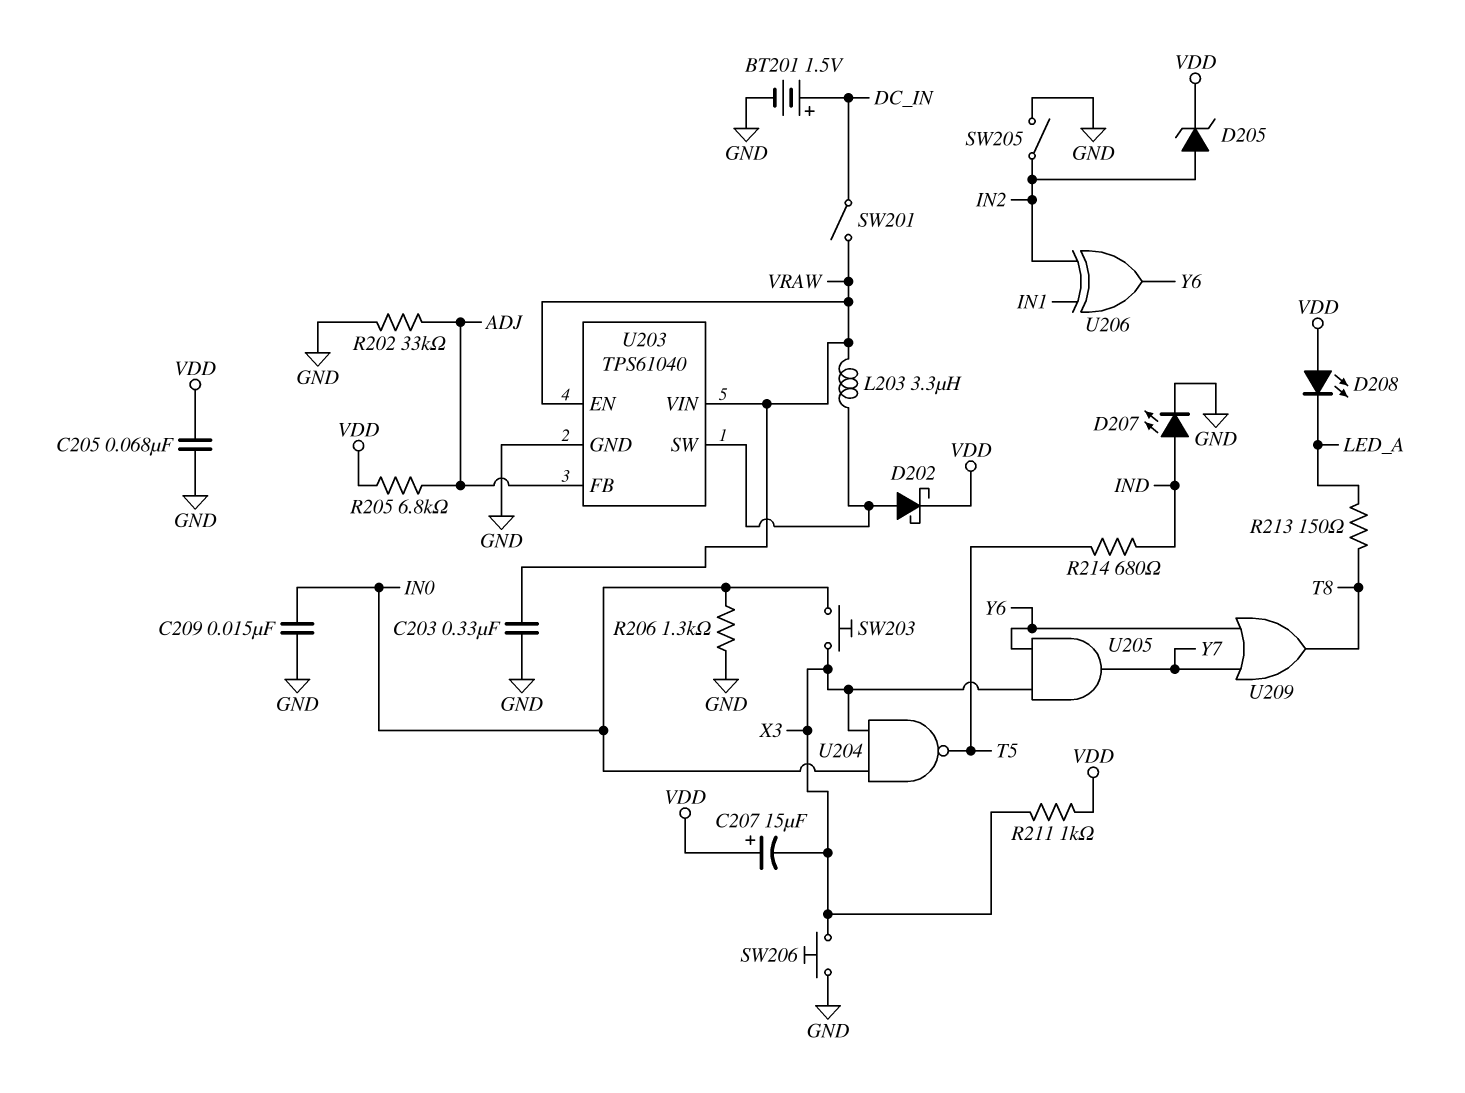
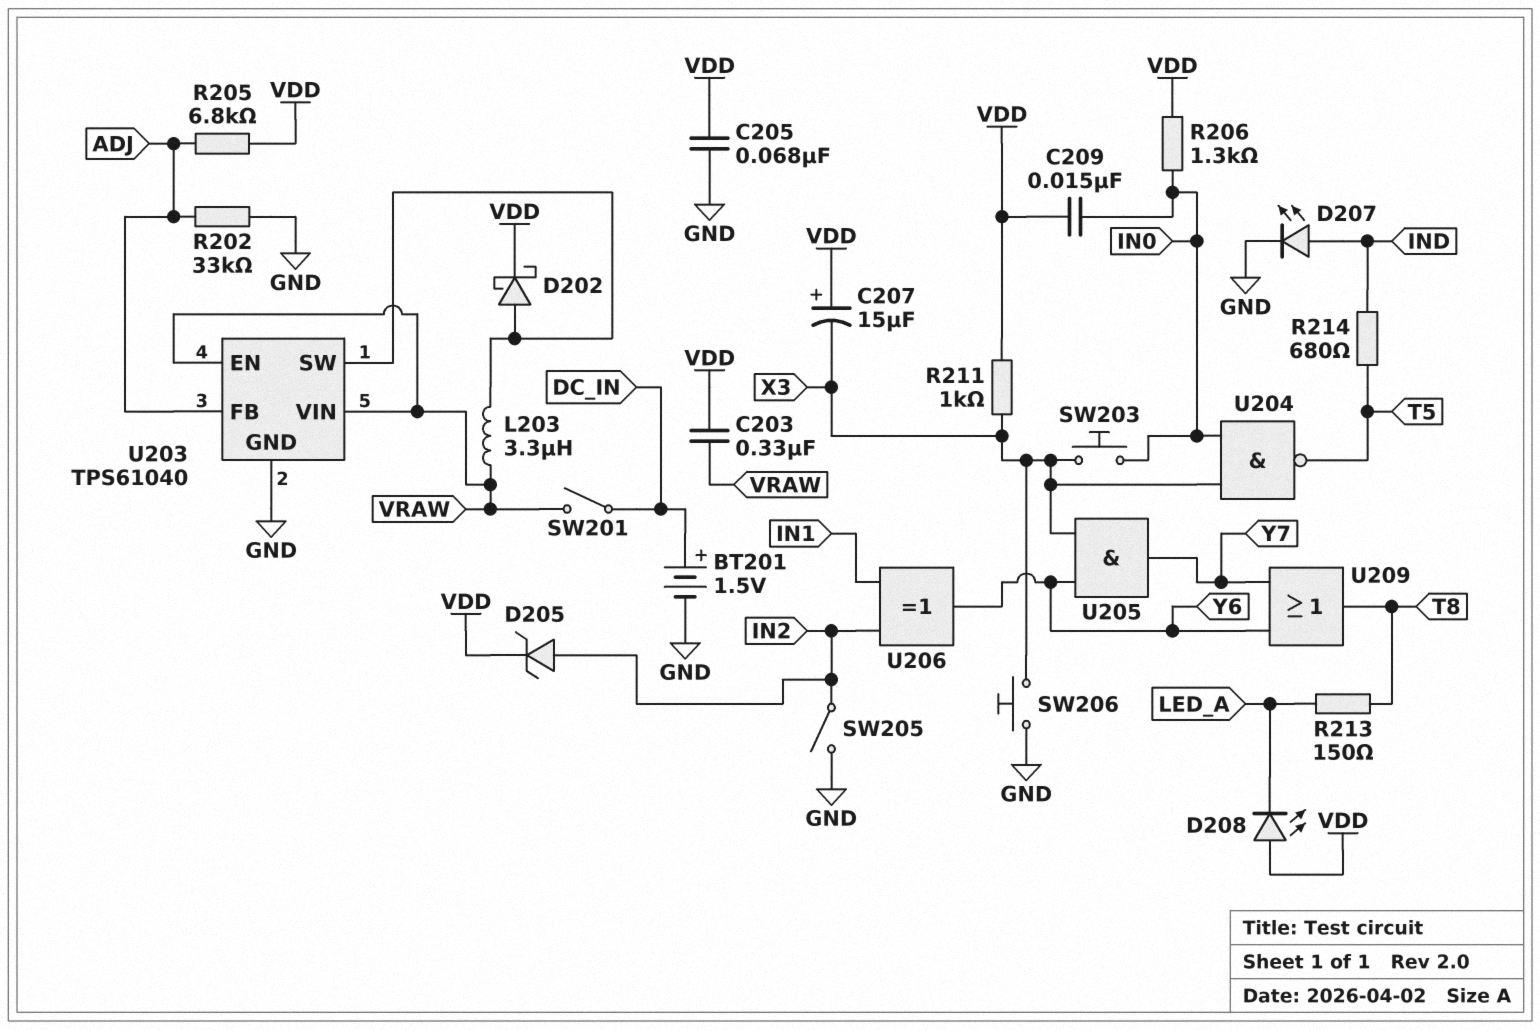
C203: 330nF (GND, VRAW) -> 330nF (VDD, VRAW)
C209: 15nF (GND, IN0) -> 15nF (IN0, VDD)
R206: 1.3k (GND, IN0) -> 1.3k (IN0, VDD)

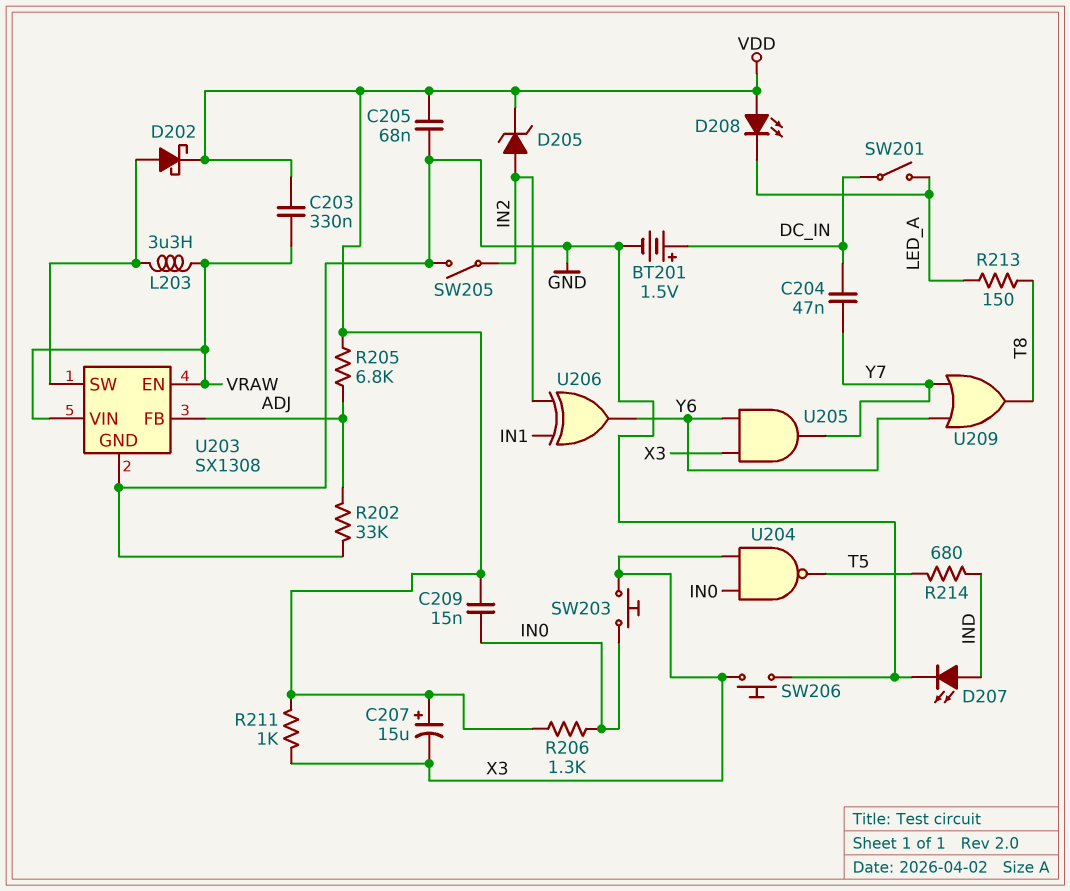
C204: none -> 47nF (DC_IN, Y7)
SW201: switch (DC_IN, VRAW) -> switch (DC_IN, LED_A)
U203: TPS61040 -> SX1308

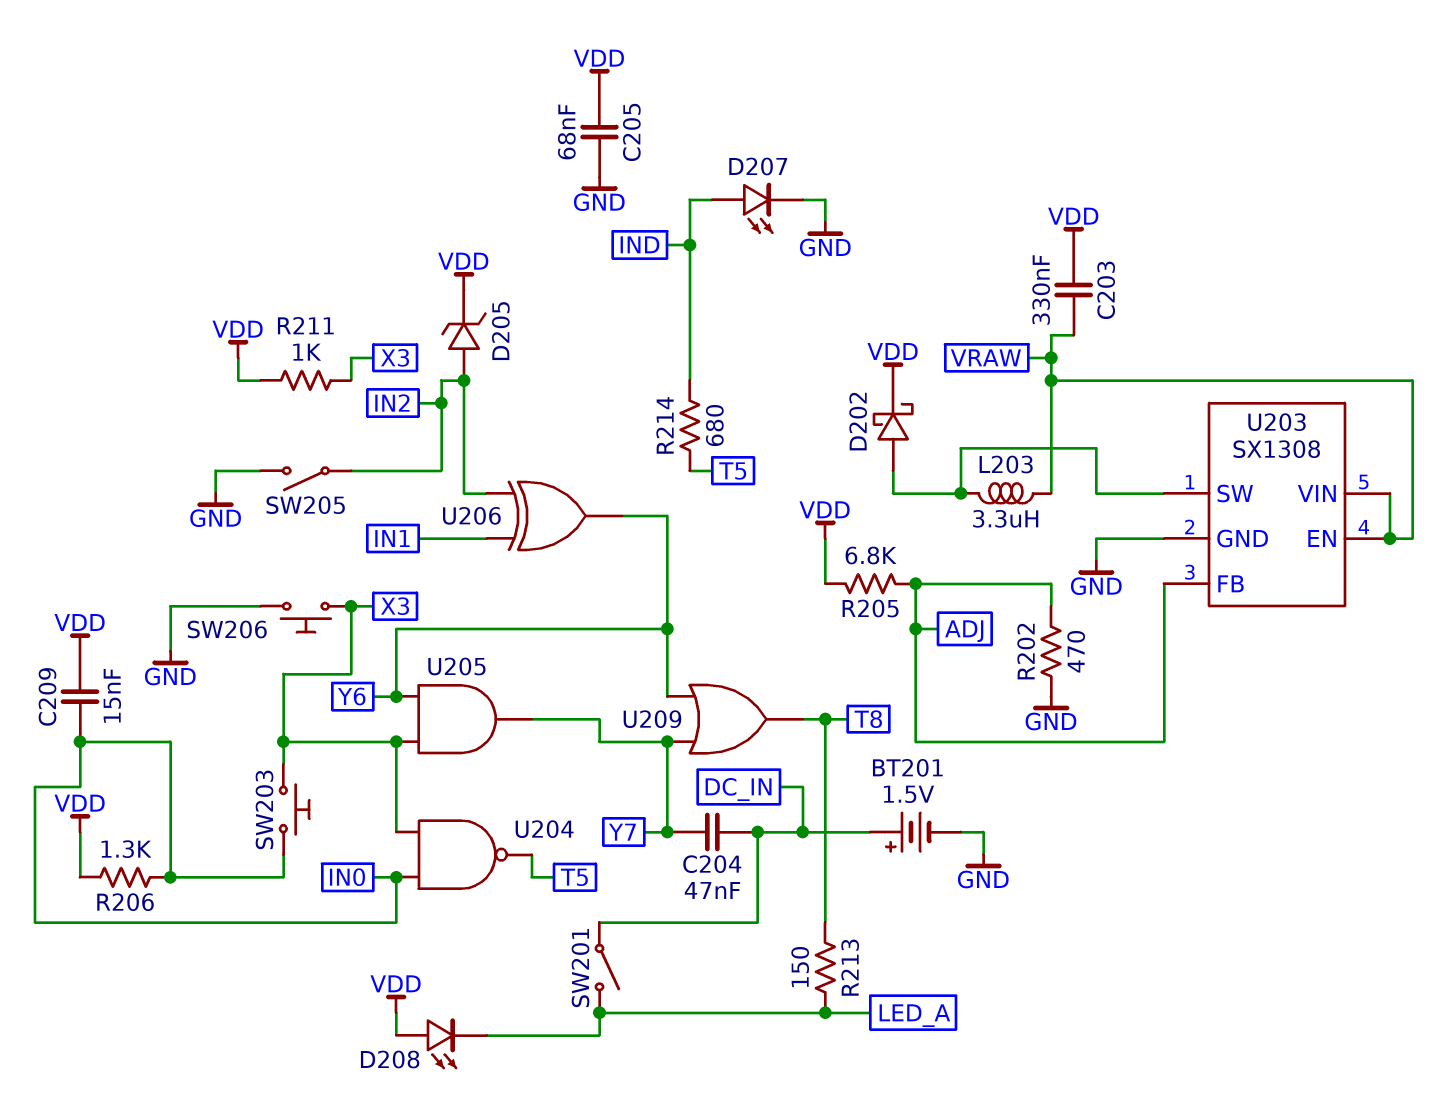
C207: 15uF (plus VDD, minus X3) -> none
R202: 33k (ADJ, GND) -> 470 (ADJ, GND)

